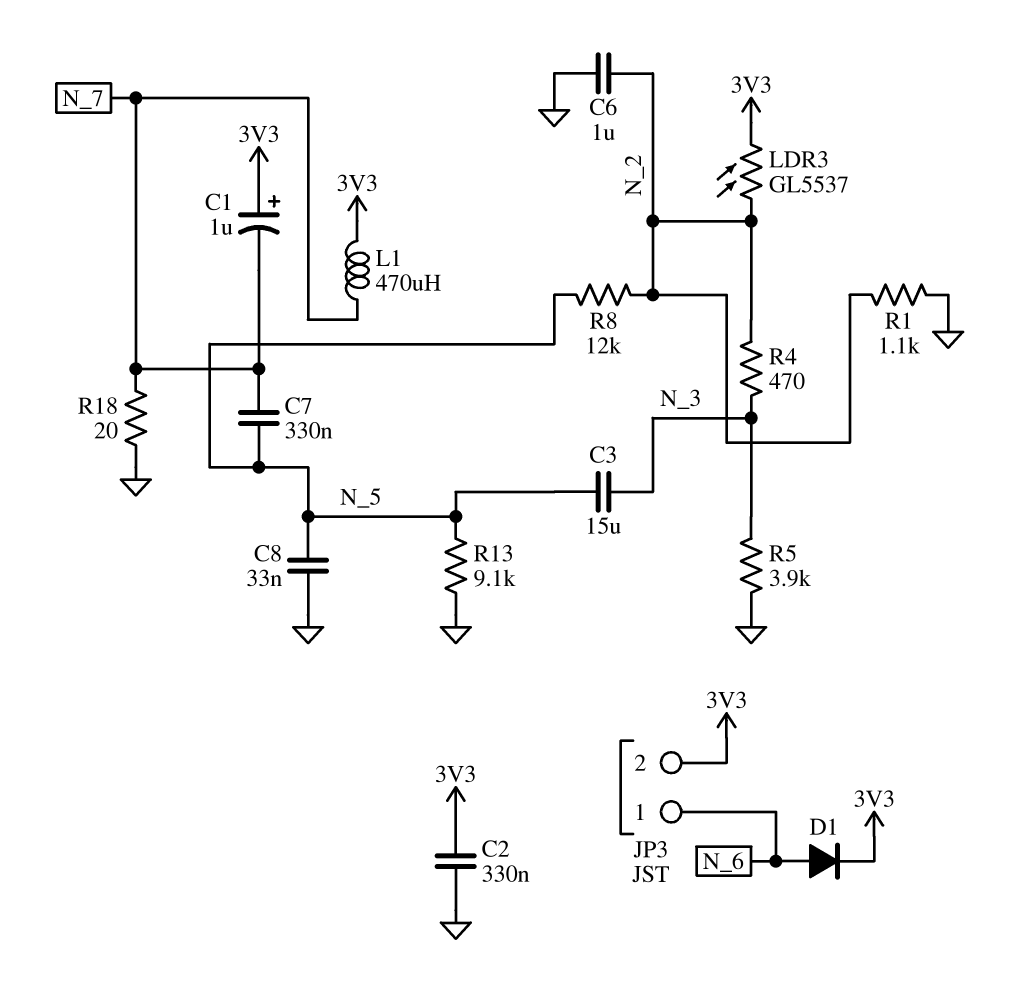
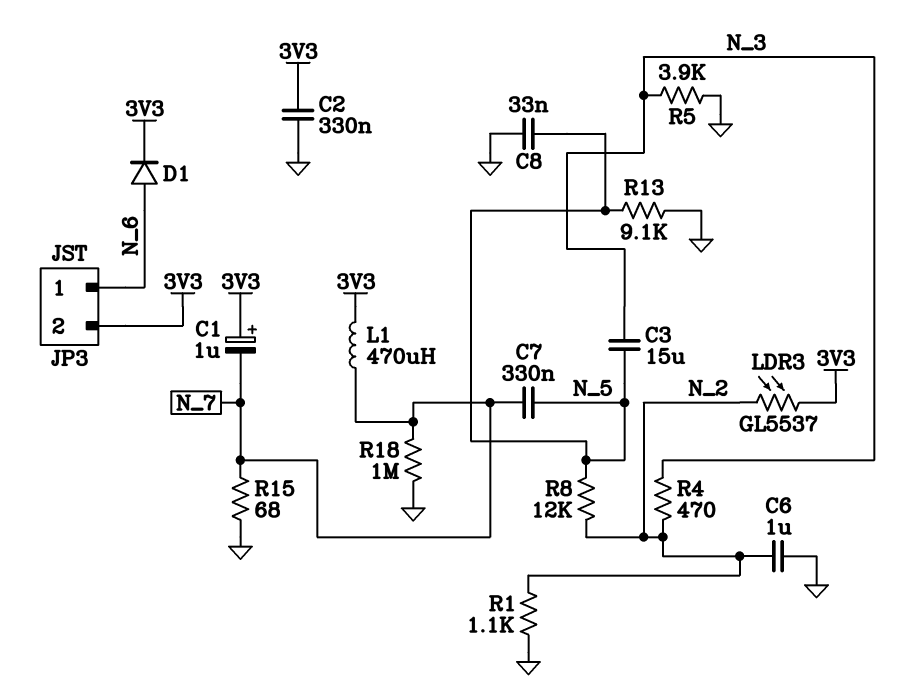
R15: none -> 68 (GND, N_7)
R18: 20 (GND, N_7) -> 1M (GND, N_7)

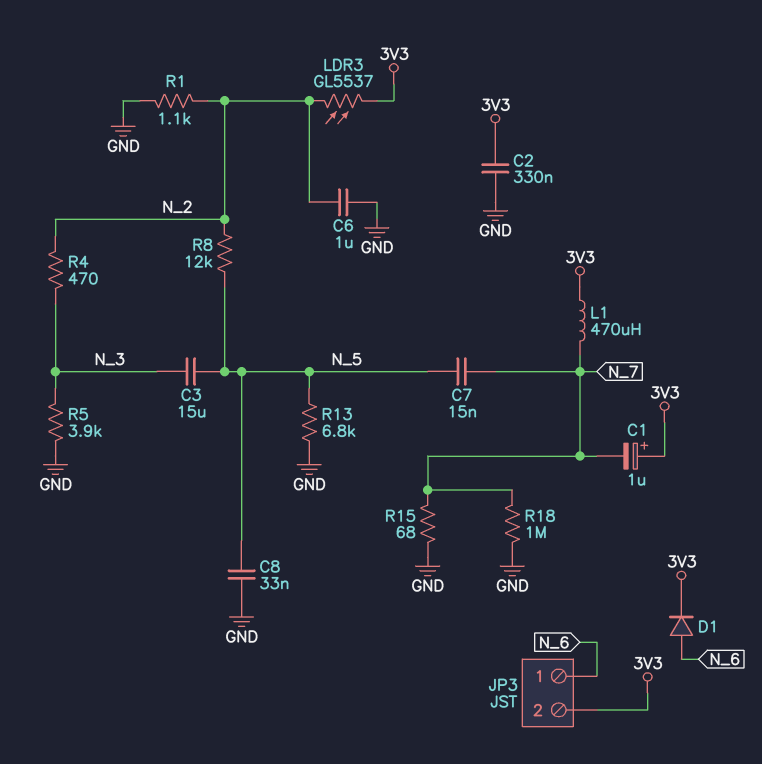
C7: 330nF (N_5, N_7) -> 15nF (N_5, N_7)
R13: 9.1k (GND, N_5) -> 6.8k (GND, N_5)

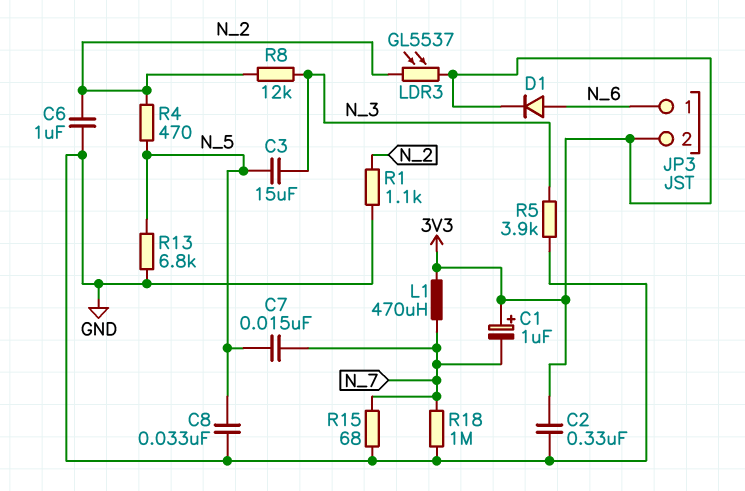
R4: 470 (N_2, N_3) -> 470 (N_2, N_5)
R8: 12k (N_2, N_5) -> 12k (N_2, N_3)

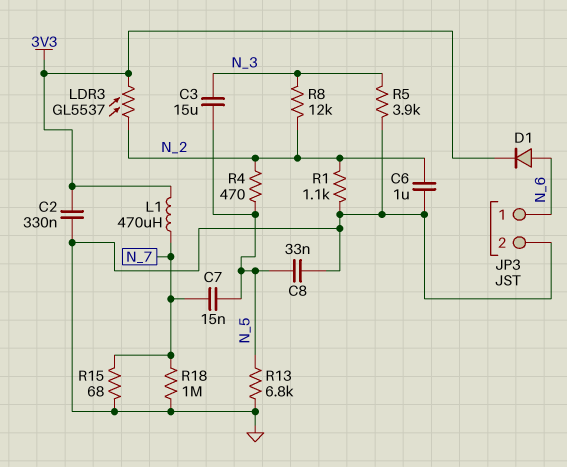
C1: 1uF (plus 3V3, minus N_7) -> none
JP3 pin 2: 3V3 -> GND

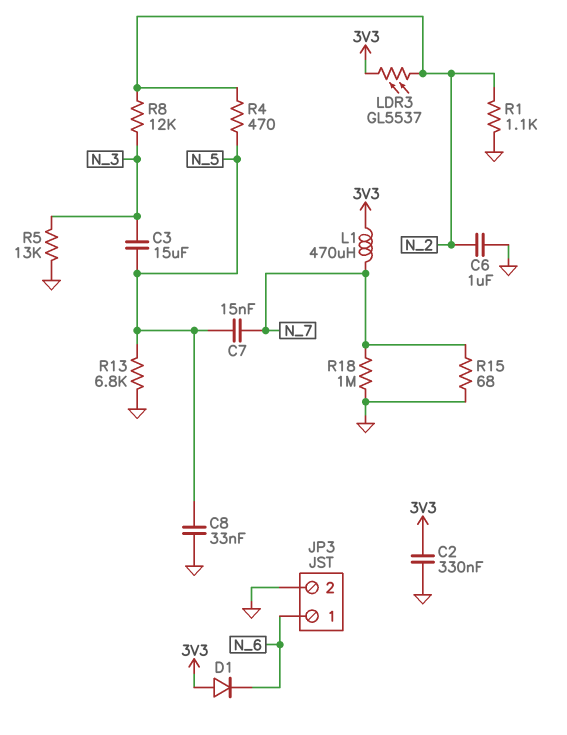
D1: diode (A N_6, K 3V3) -> diode (A 3V3, K N_6)
R5: 3.9k (GND, N_3) -> 13k (GND, N_3)

